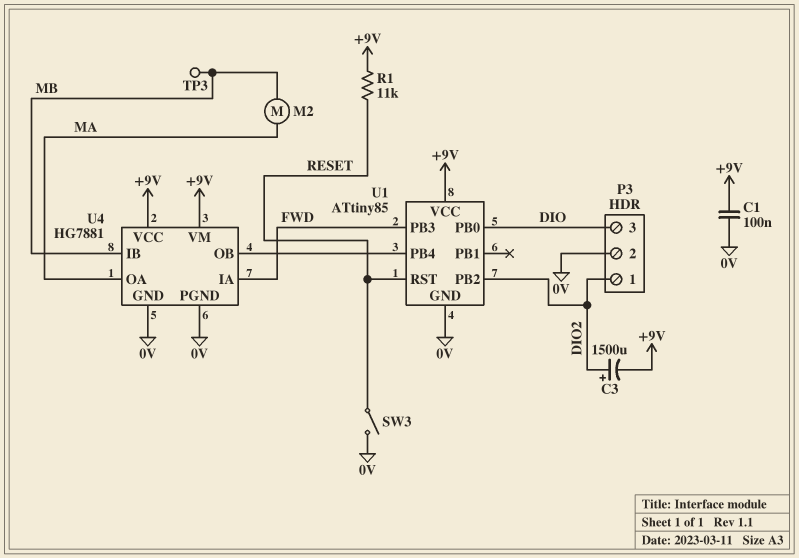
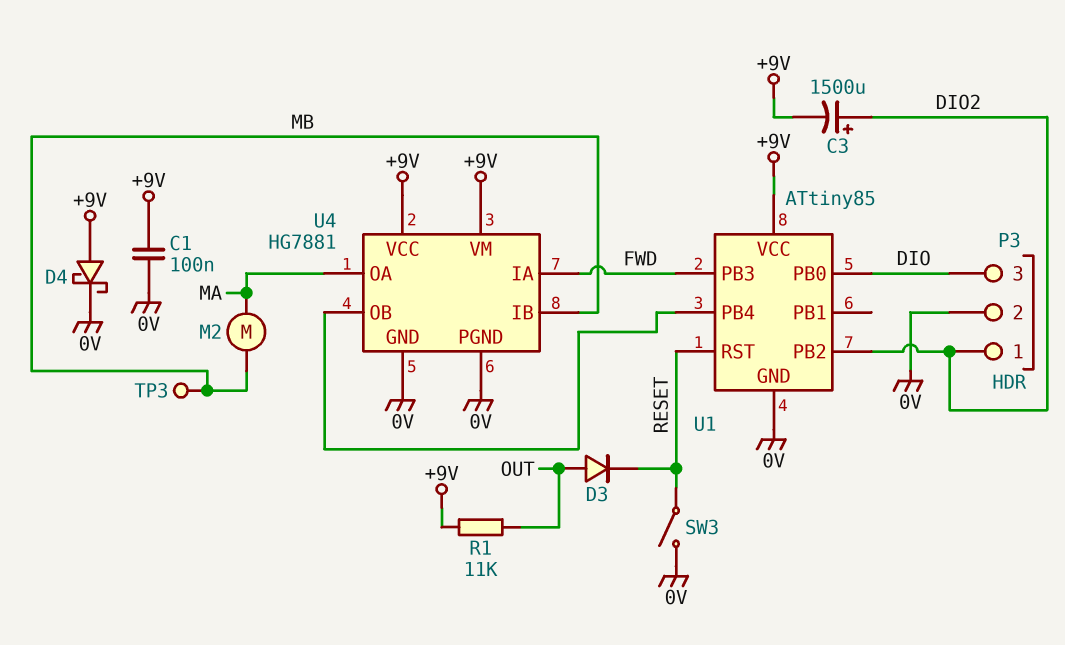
D3: none -> diode (A OUT, K RESET)
D4: none -> schottky (A +9V, K 0V)
R1: 11k (+9V, RESET) -> 11k (+9V, OUT)

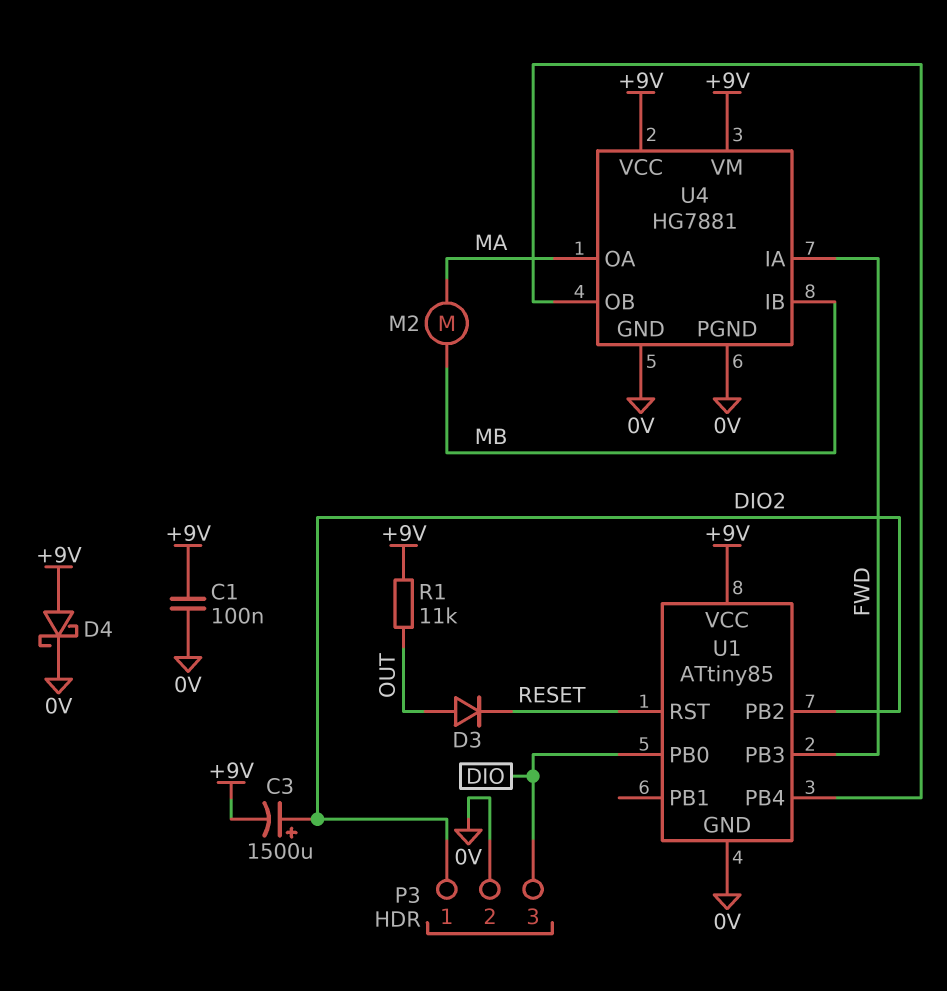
SW3: switch (0V, RESET) -> none
TP3: test point (MB) -> none

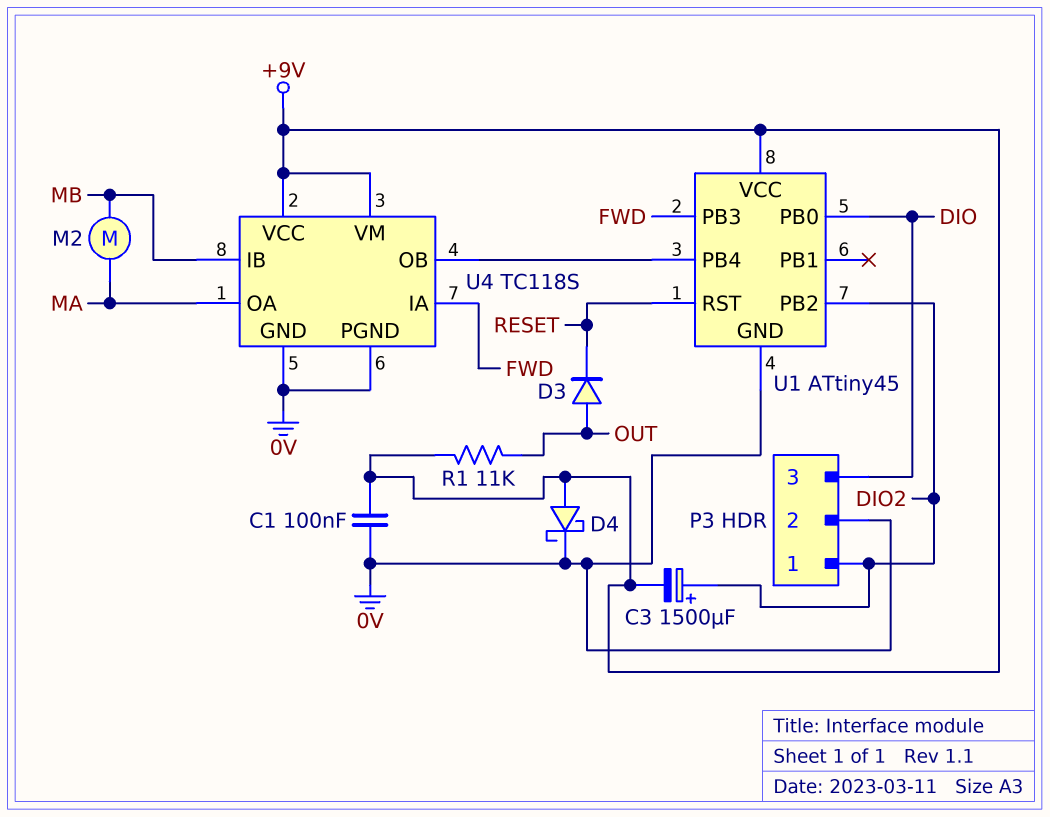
U1: ATtiny85 -> ATtiny45
U4: HG7881 -> TC118S

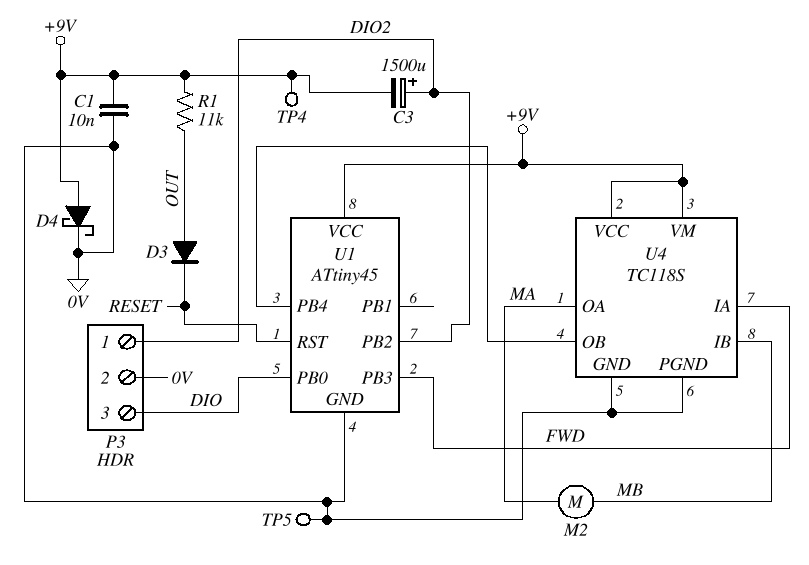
C1: 100nF (+9V, 0V) -> 10nF (+9V, 0V)
TP4: none -> test point (+9V)
TP5: none -> test point (0V)

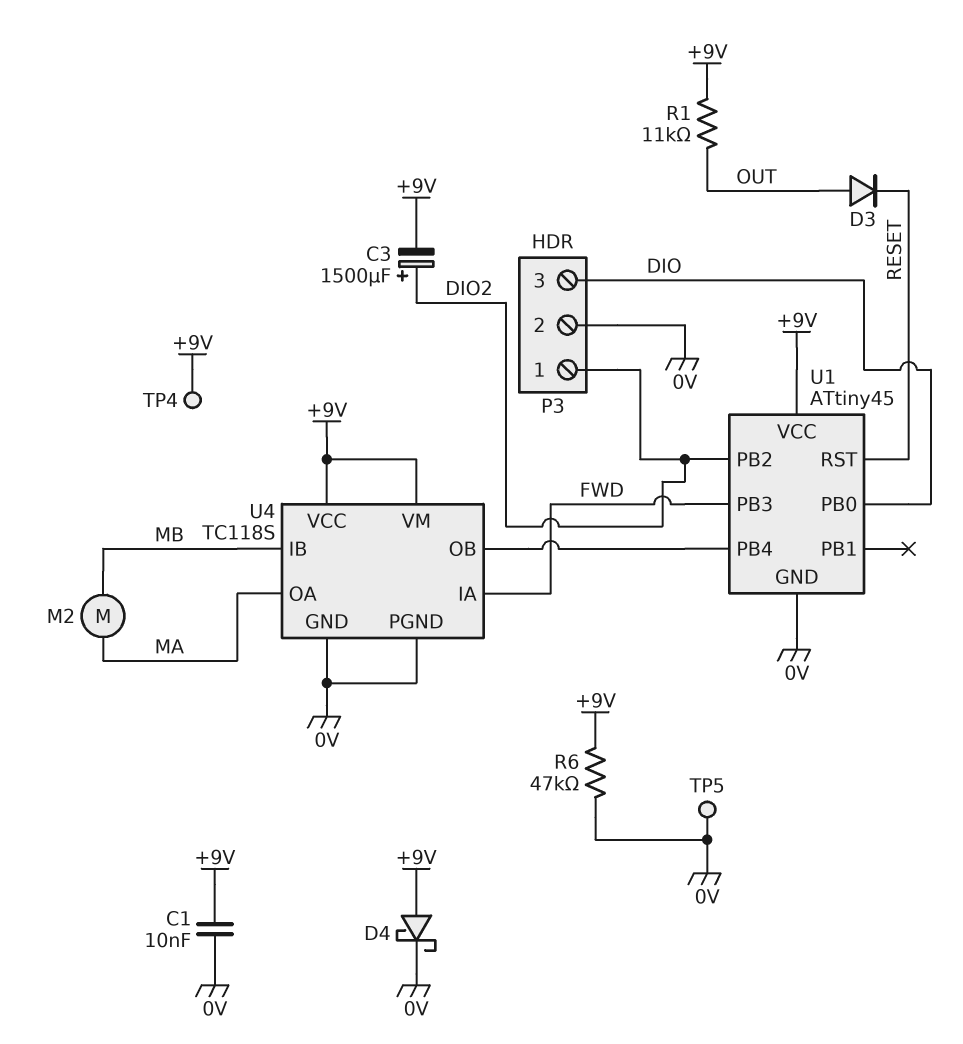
R6: none -> 47k (+9V, 0V)

